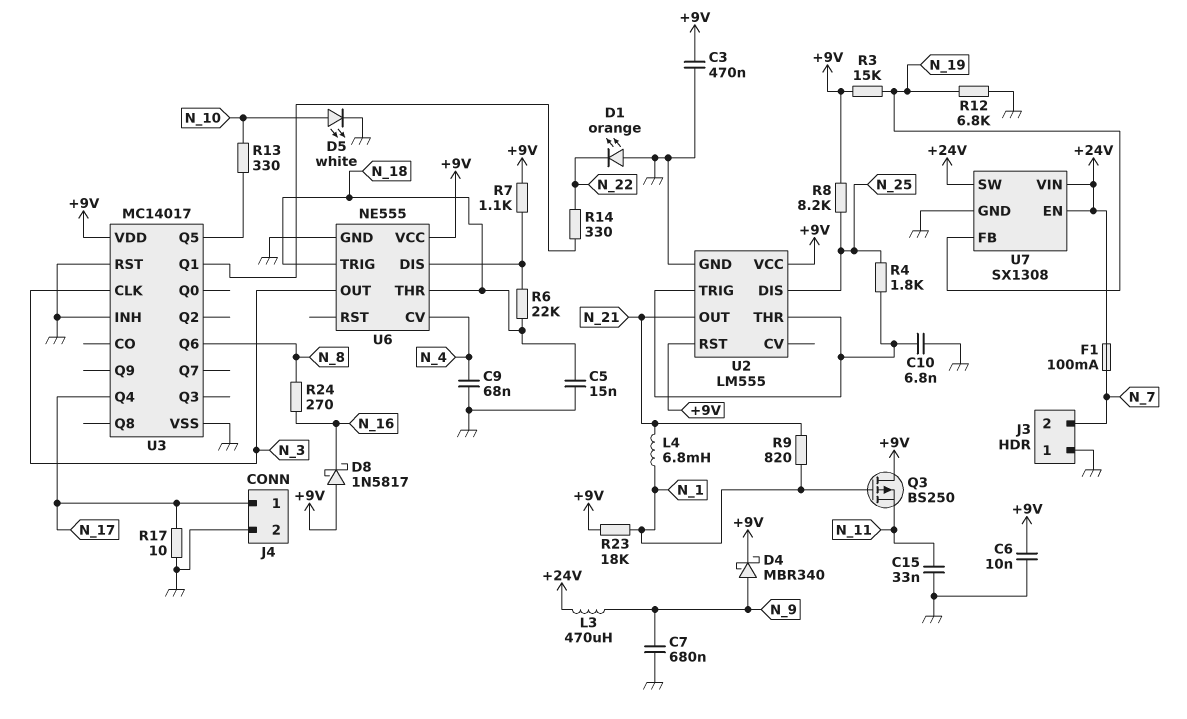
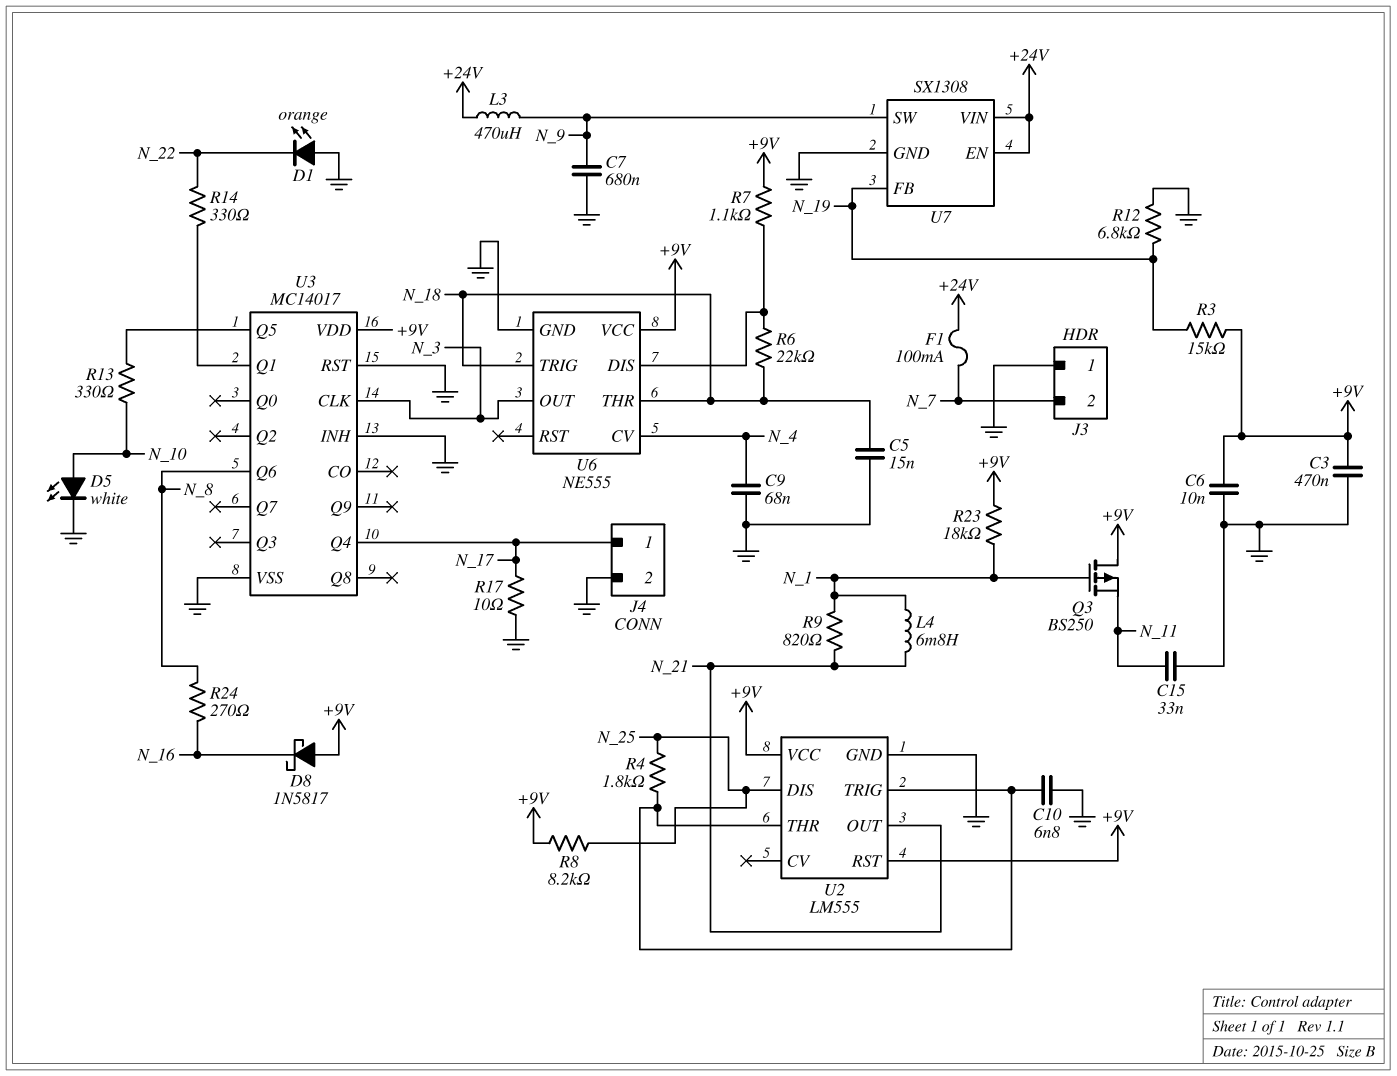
D4: schottky MBR340 (A N_9, K +9V) -> none
U7 pin SW: +24V -> N_9

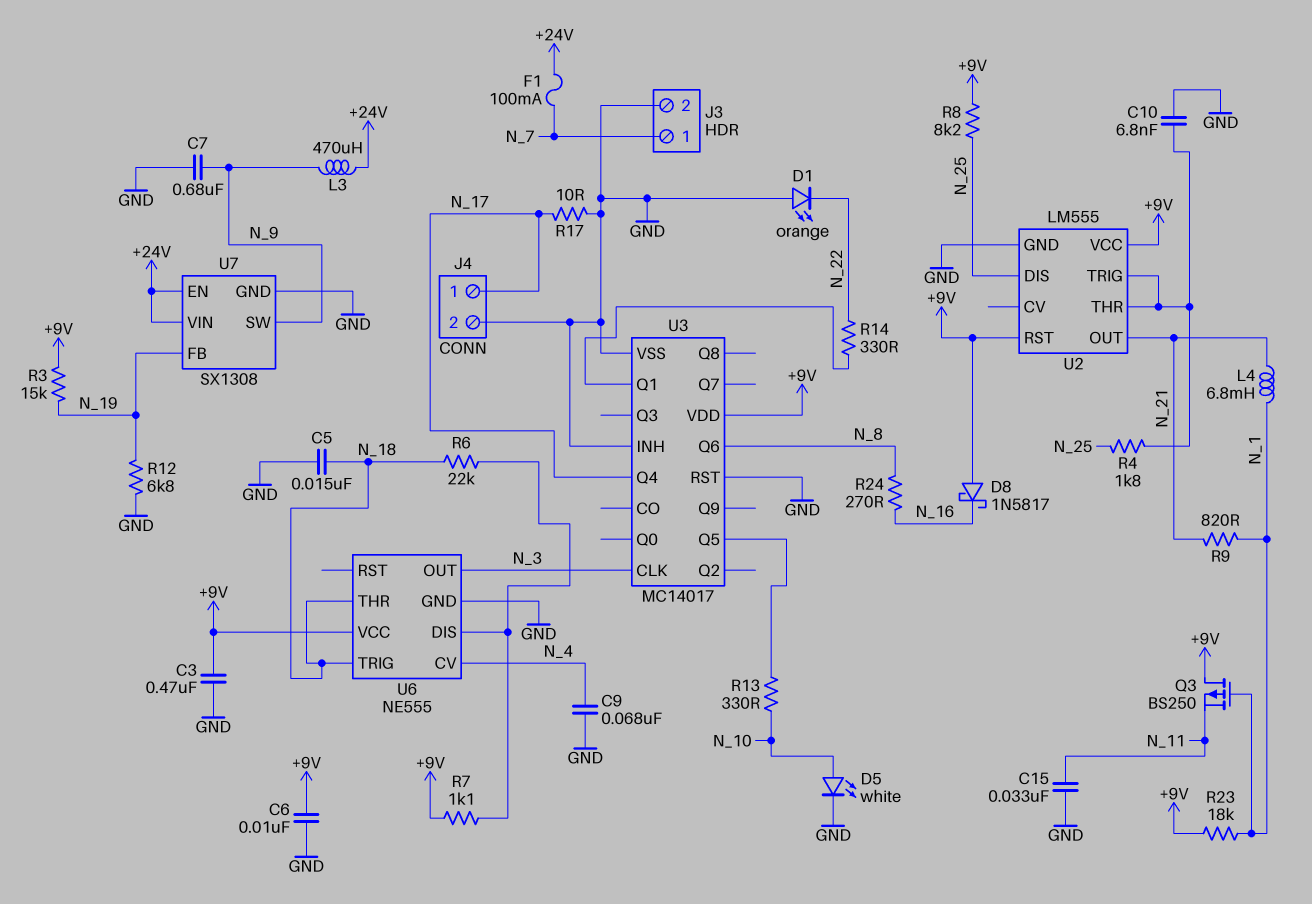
J3 pin 1: GND -> N_7
J3 pin 2: N_7 -> GND

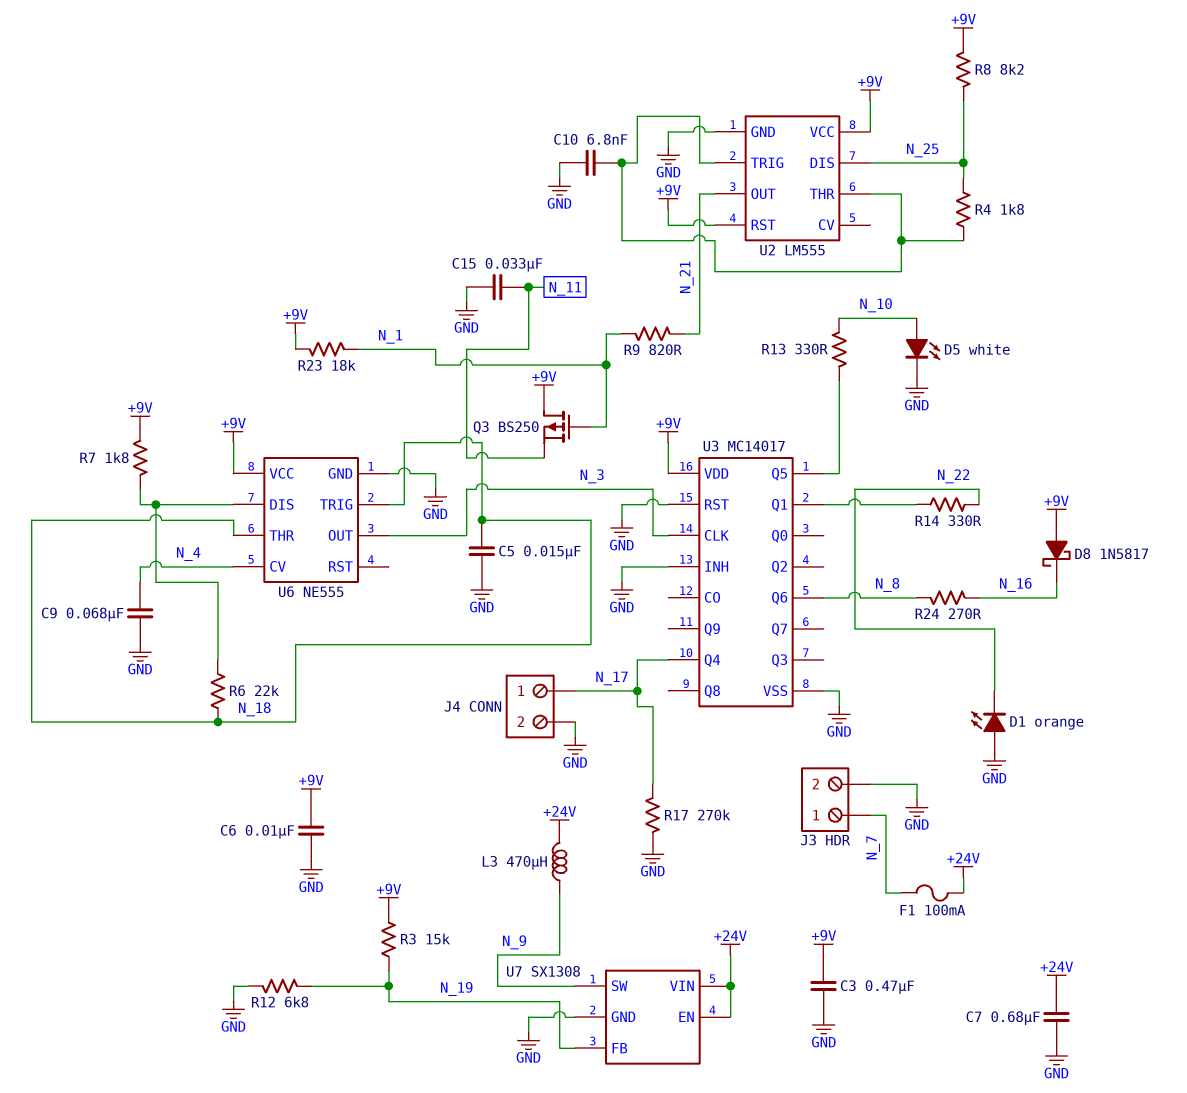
C7: 680nF (GND, N_9) -> 680nF (+24V, GND)
L4: 6.8mH (N_1, N_21) -> none
R7: 1.1k (+9V, U6/DIS) -> 1.8k (+9V, U6/DIS)
R17: 10 (GND, N_17) -> 270k (GND, N_17)

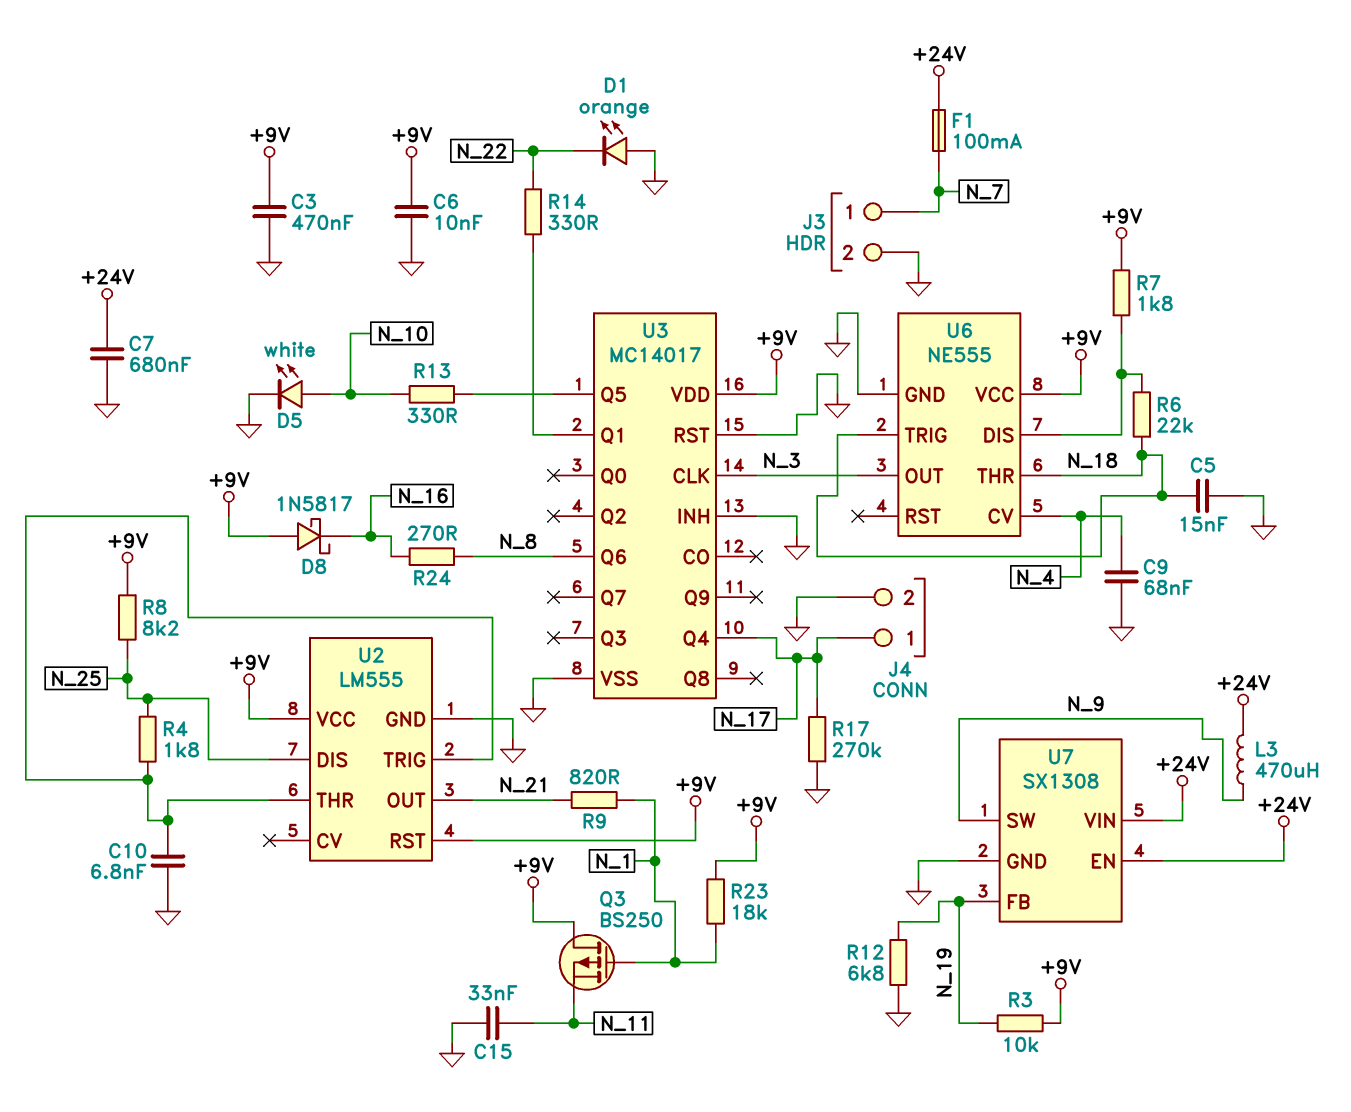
R3: 15k (+9V, N_19) -> 10k (+9V, N_19)

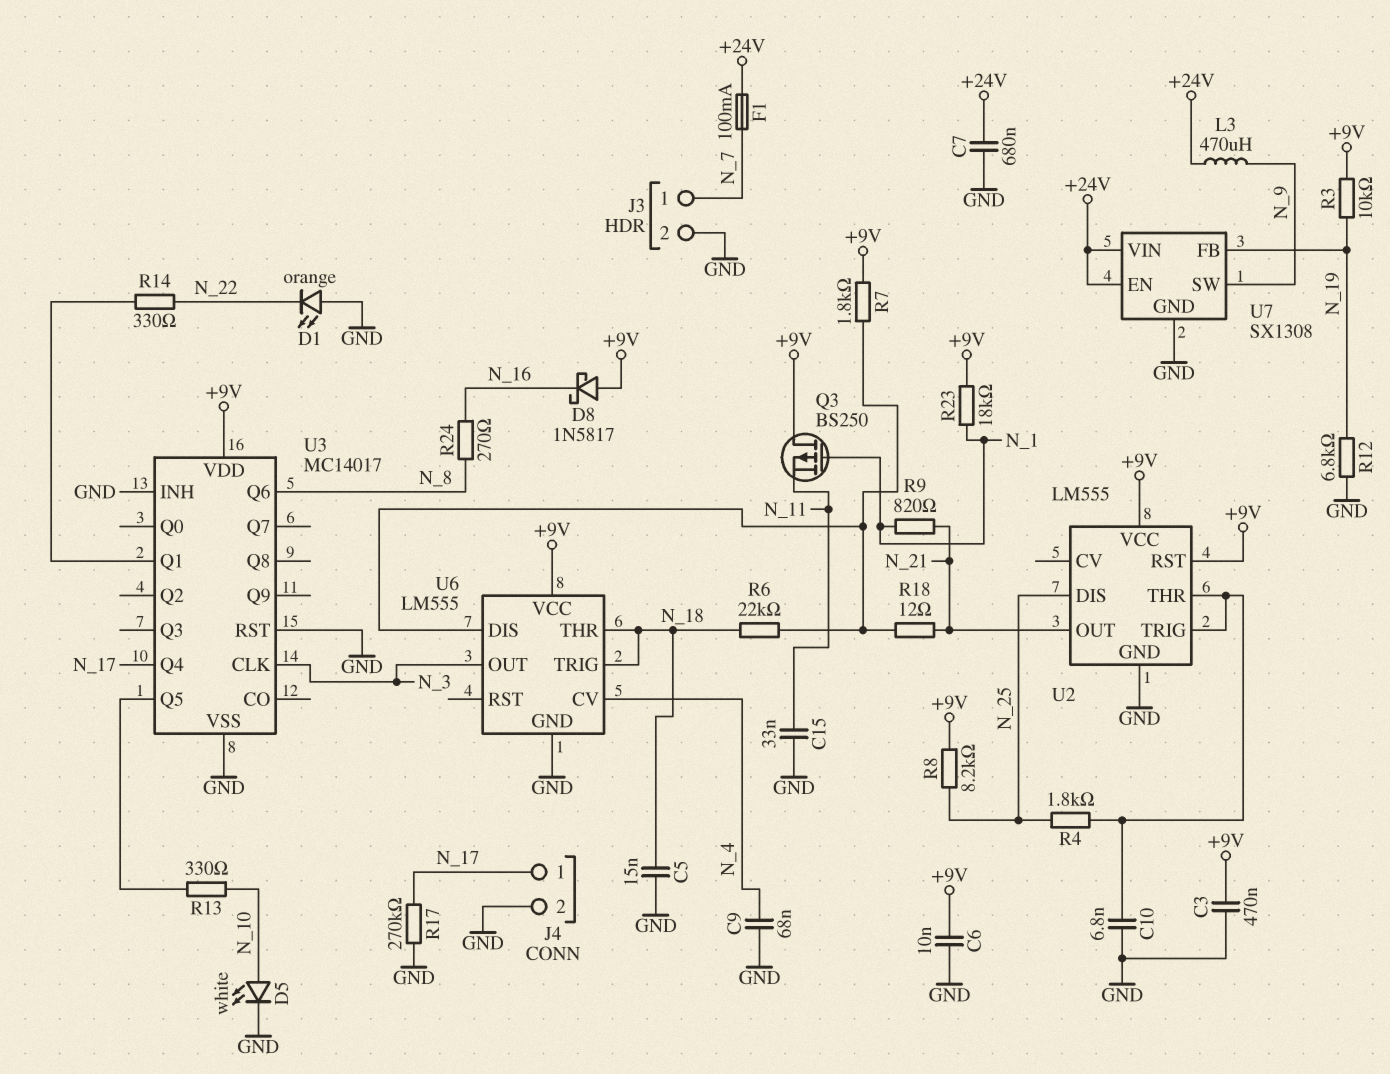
R18: none -> 12 (N_21, U6/DIS)
U6: NE555 -> LM555

